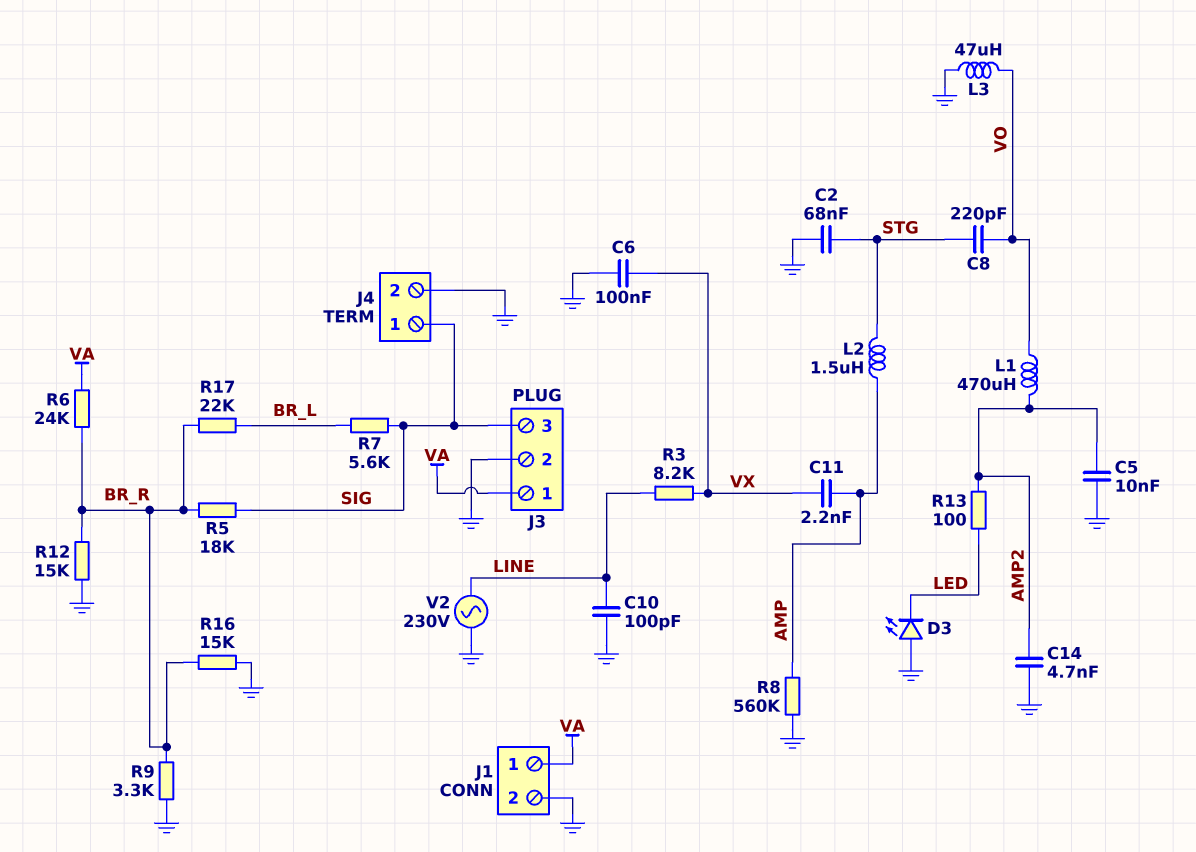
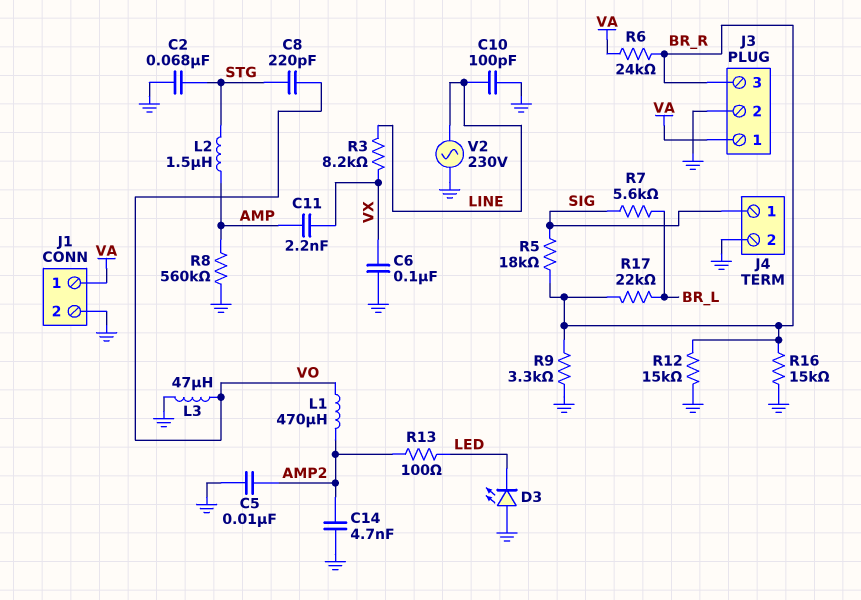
J3 pin 3: SIG -> BR_R

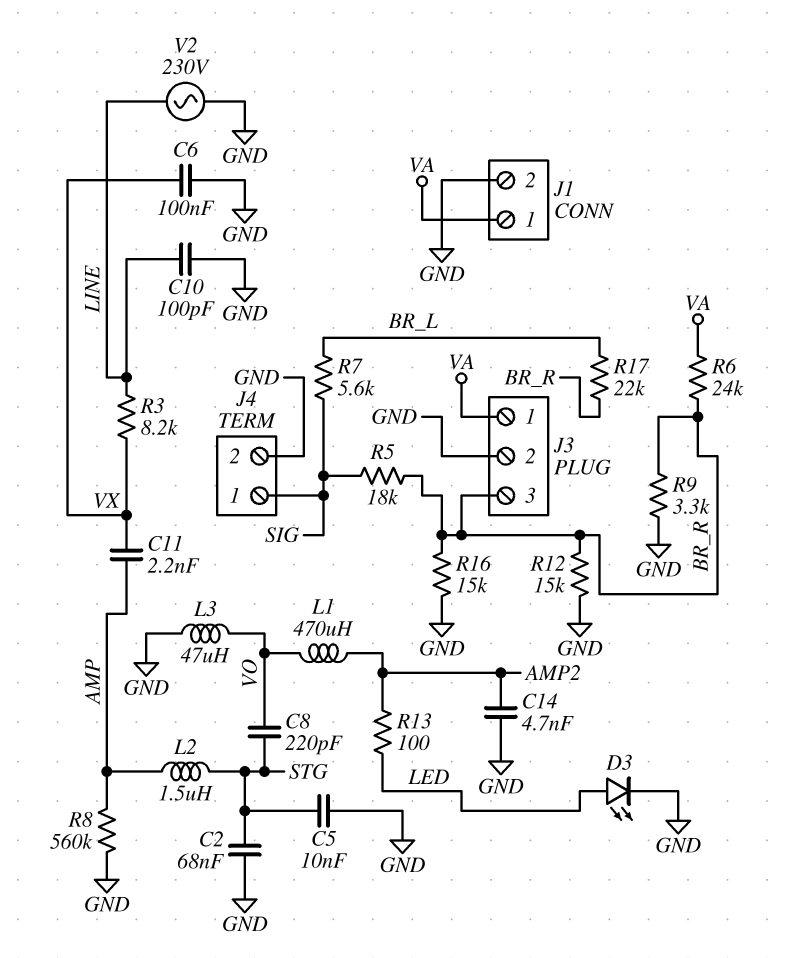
C5: 10nF (AMP2, GND) -> 10nF (GND, STG)
D3: LED (A GND, K LED) -> LED (A LED, K GND)

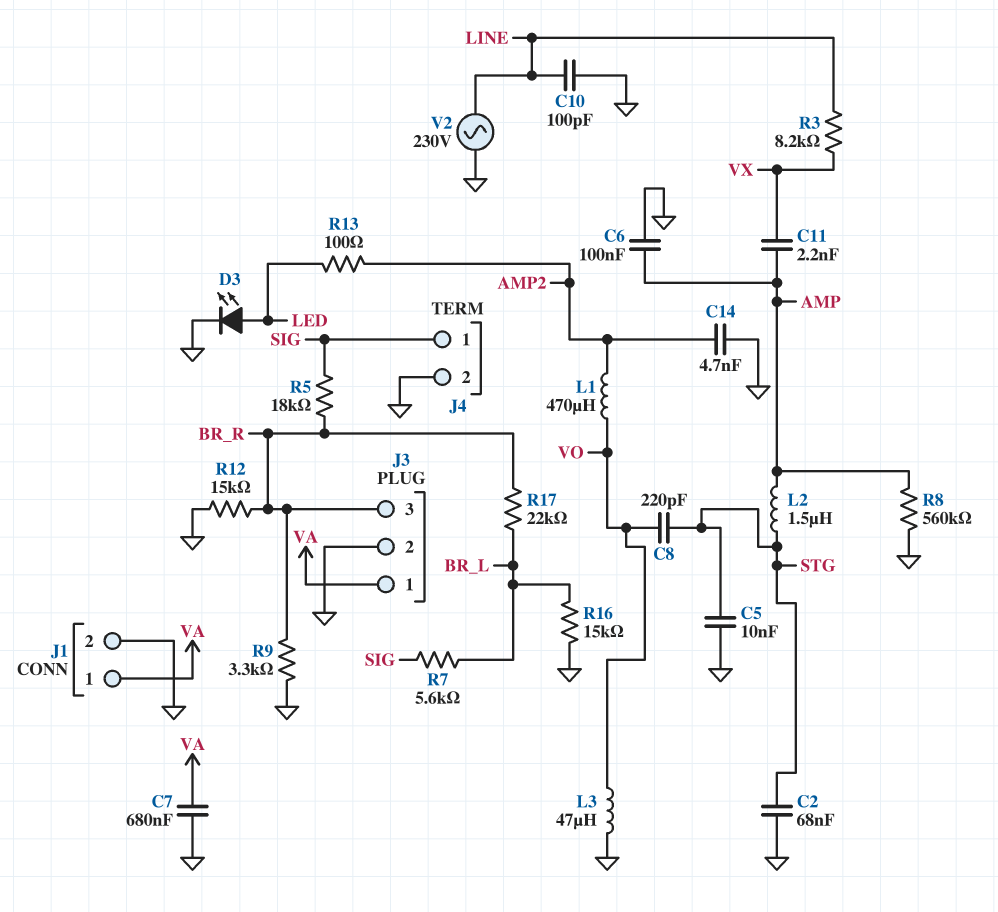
C6: 100nF (GND, VX) -> 100nF (AMP, GND)
C7: none -> 680nF (GND, VA)
R6: 24k (BR_R, VA) -> none
R16: 15k (BR_R, GND) -> 15k (BR_L, GND)

